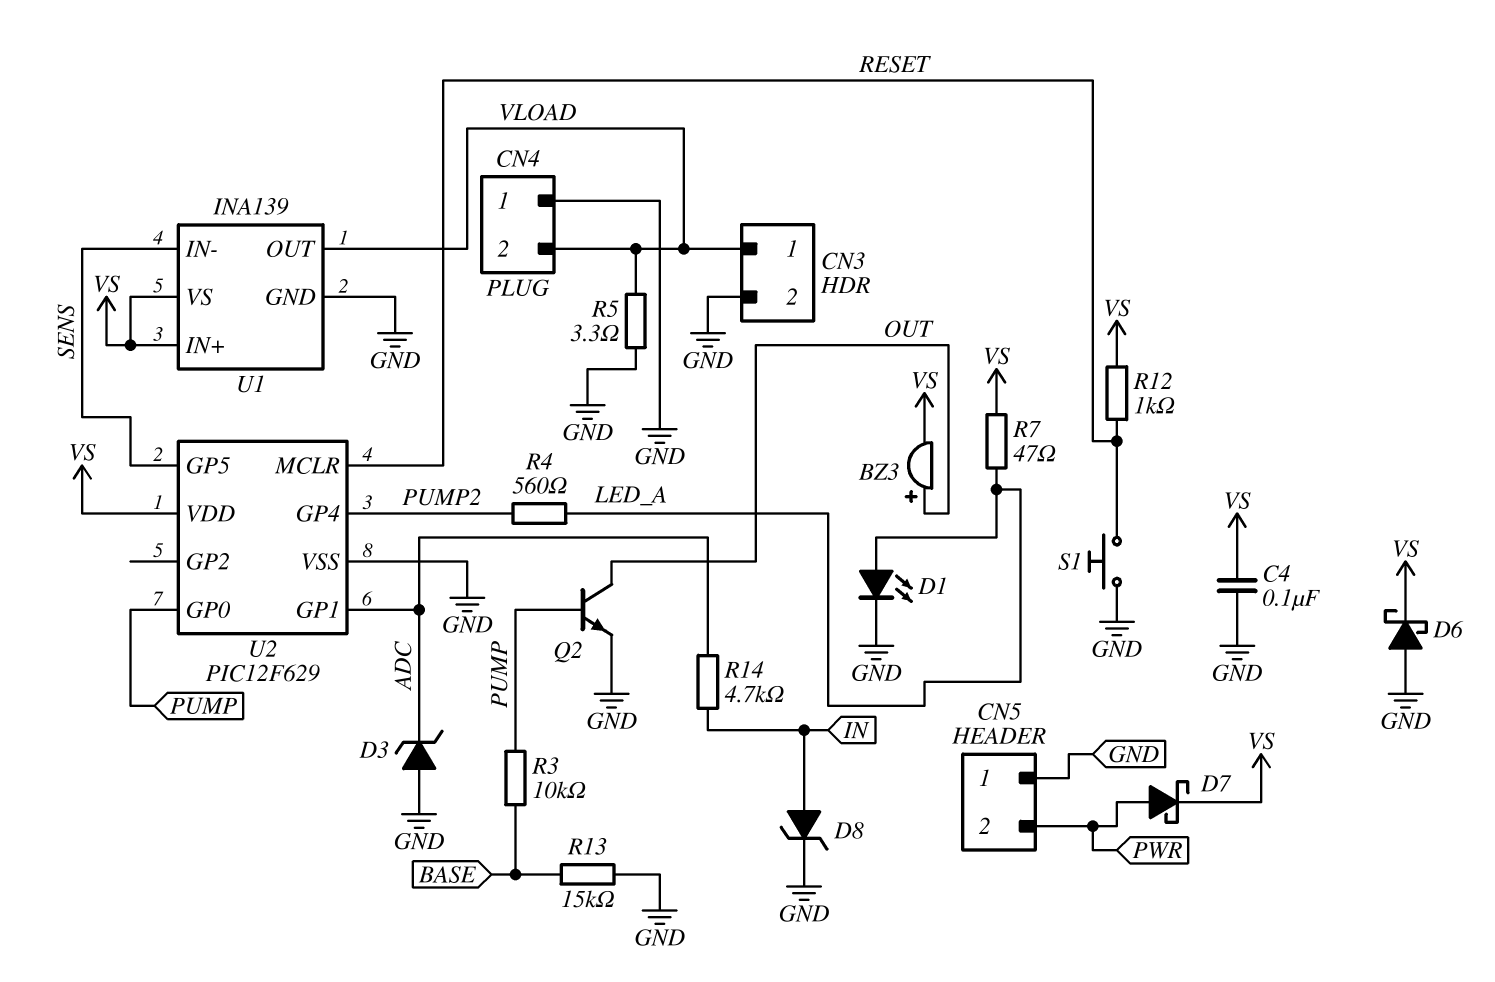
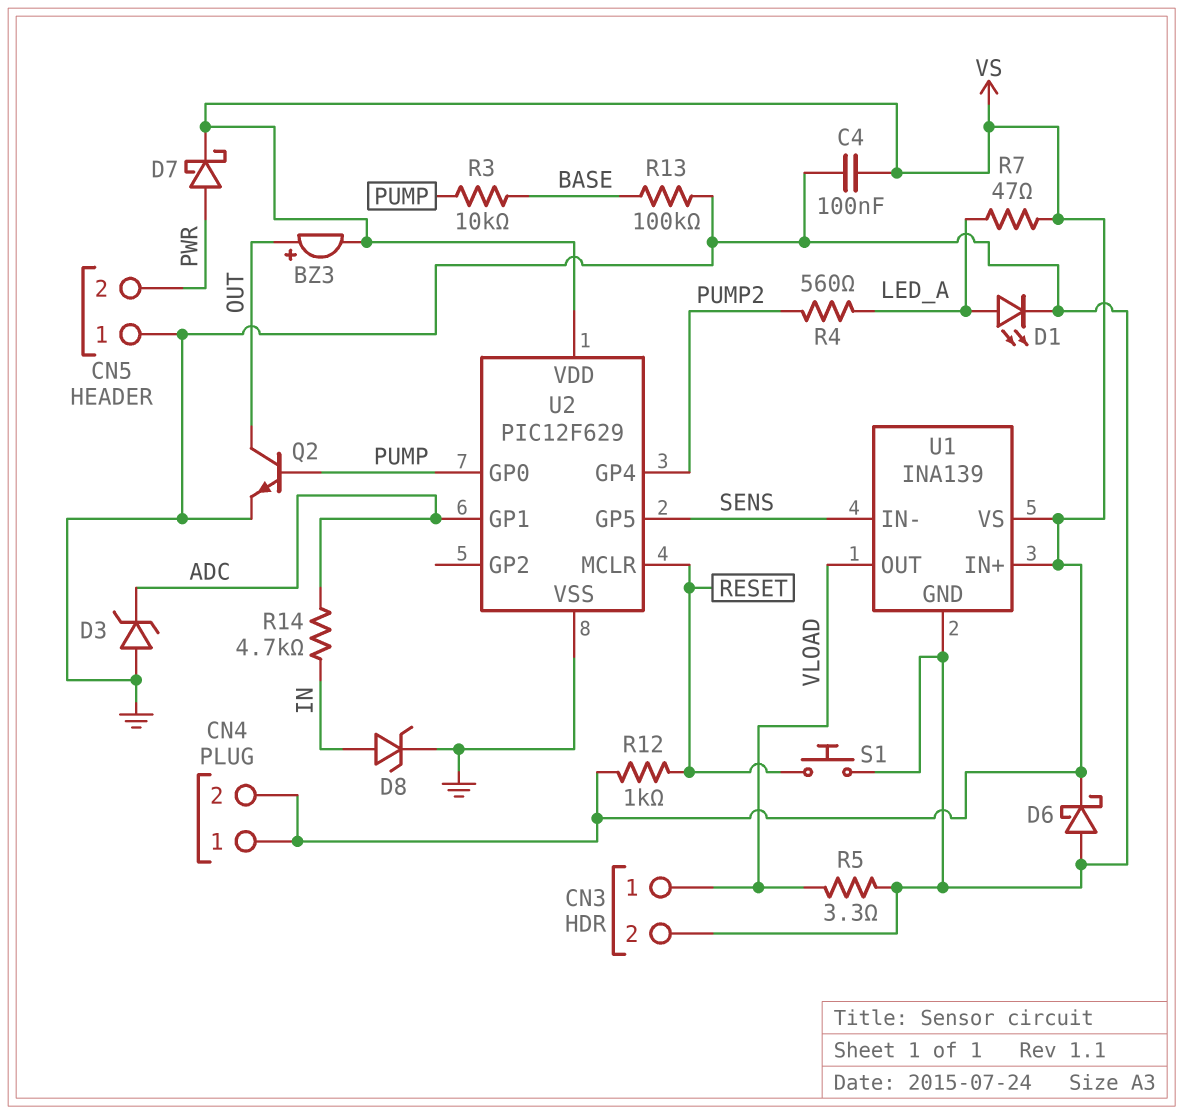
CN4 pin 1: GND -> VS
CN4 pin 2: VLOAD -> VS
R13: 15k (BASE, GND) -> 100k (BASE, GND)

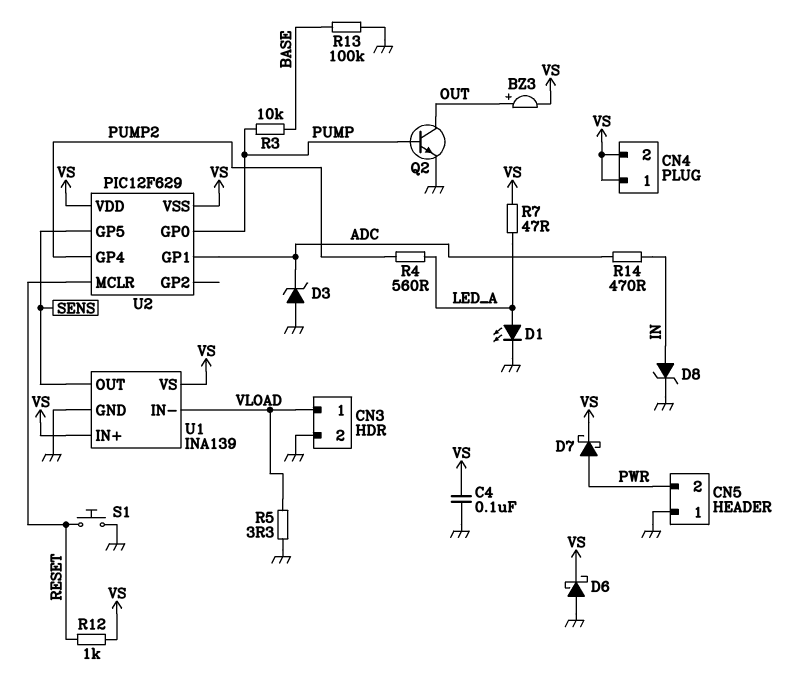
R14: 4.7k (ADC, IN) -> 470 (ADC, IN)
U1 pin IN-: SENS -> VLOAD
U1 pin OUT: VLOAD -> SENS
U2 pin VSS: GND -> VS

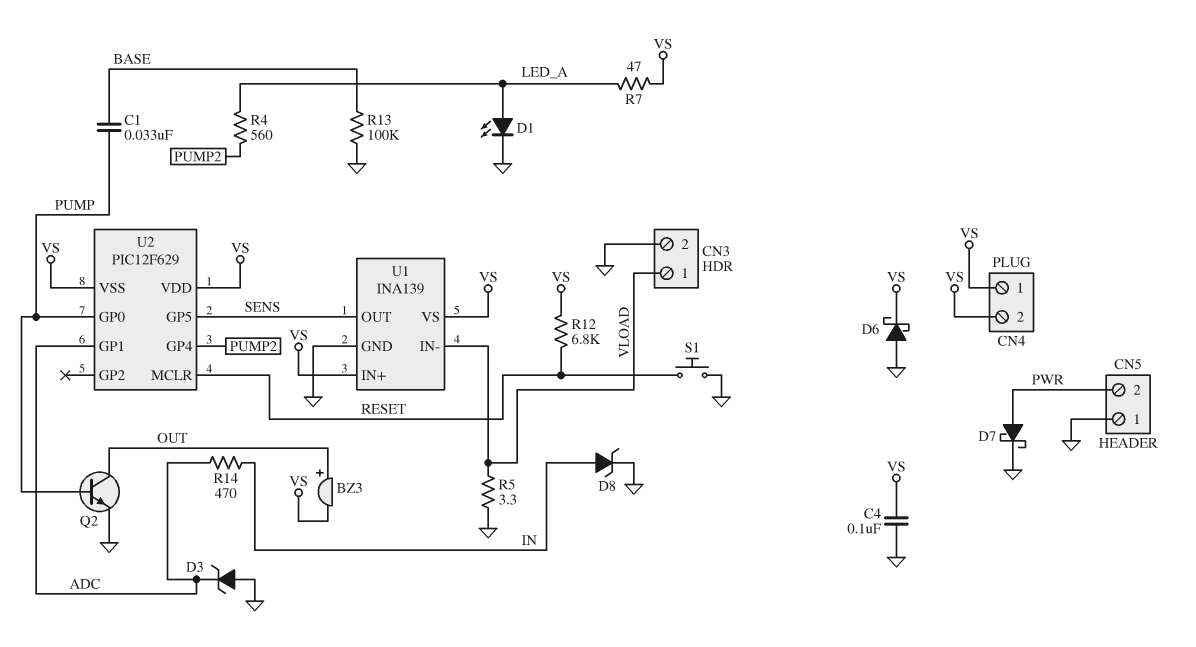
C1: none -> 33nF (BASE, PUMP)
D7: schottky (A PWR, K VS) -> schottky (A PWR, K GND)
R3: 10k (BASE, PUMP) -> none
R12: 1k (RESET, VS) -> 6.8k (RESET, VS)

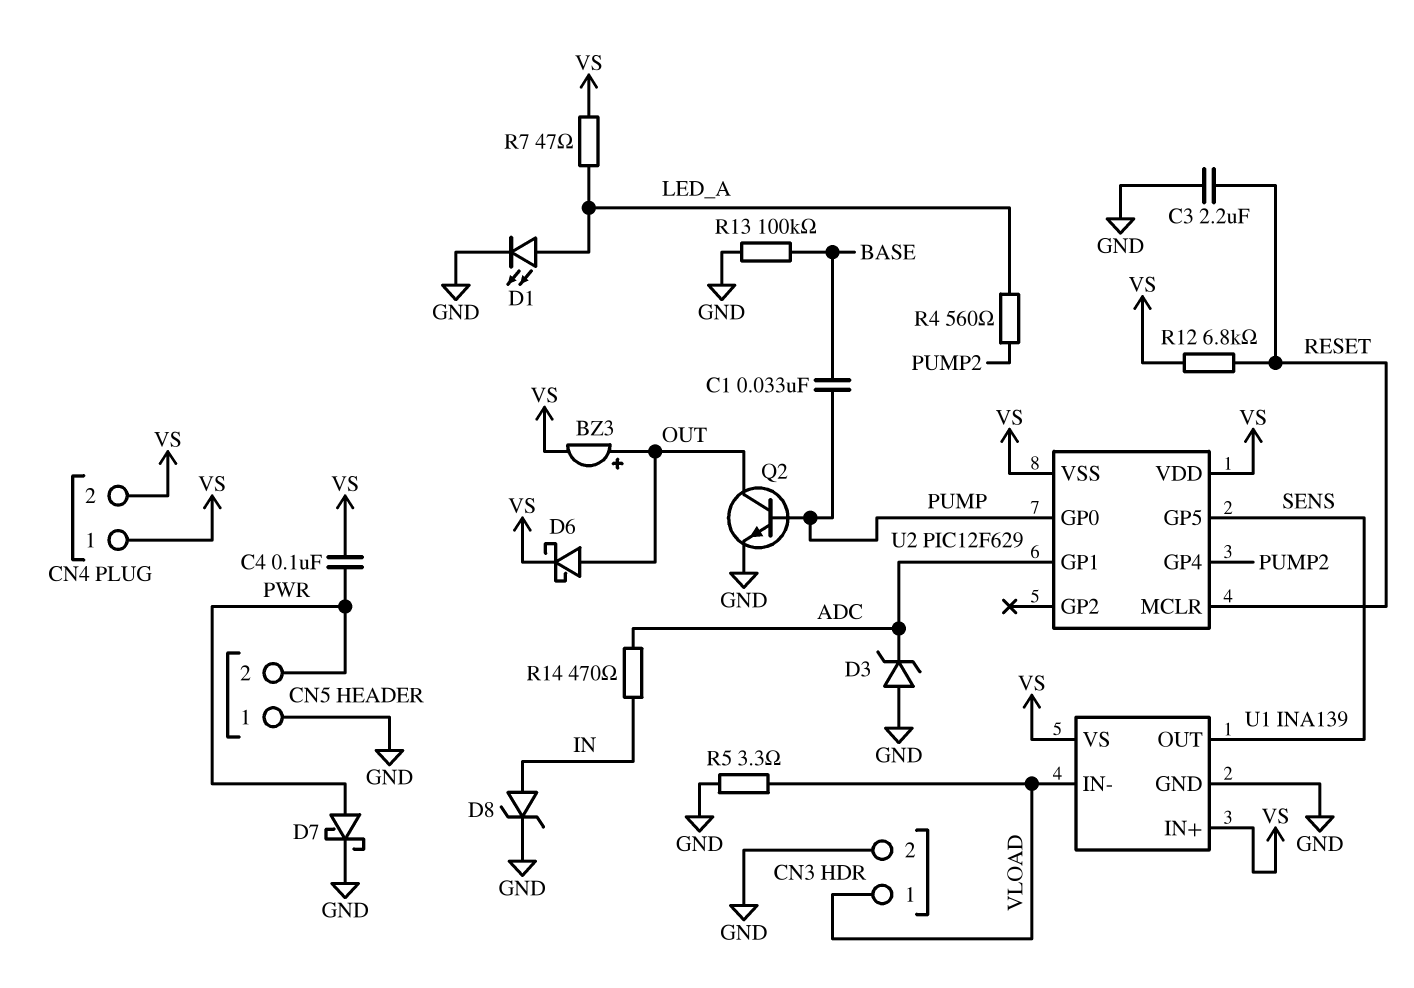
C3: none -> 2.2uF (GND, RESET)
C4: 100nF (GND, VS) -> 100nF (PWR, VS)
D6: schottky (A GND, K VS) -> schottky (A OUT, K VS)
S1: button (GND, RESET) -> none

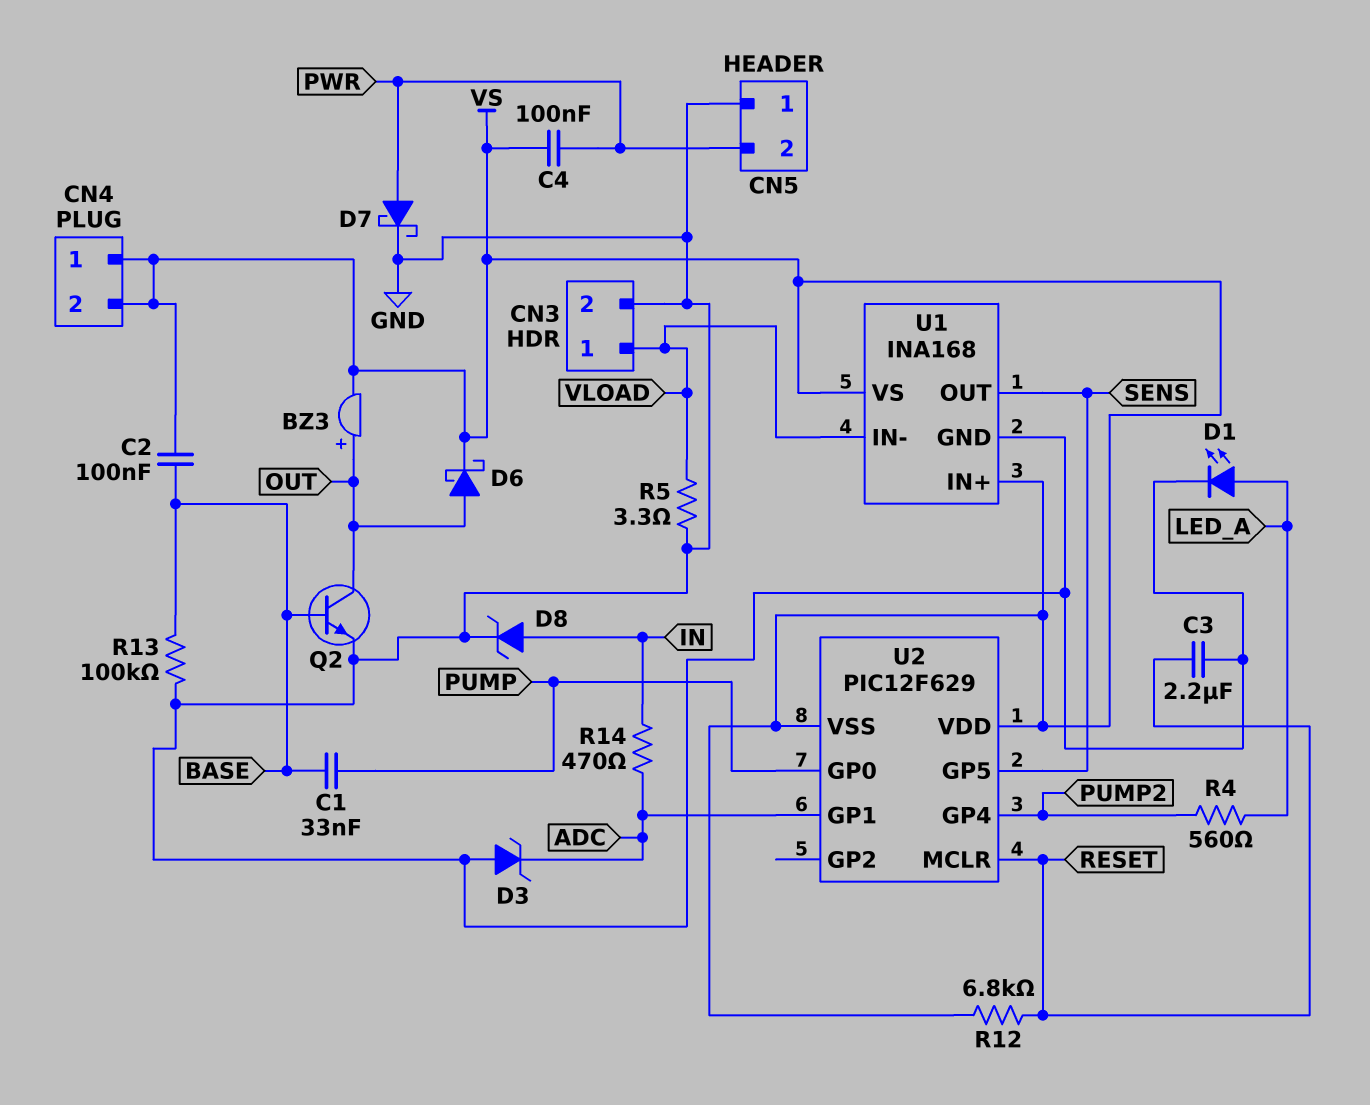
C2: none -> 100nF (BASE, VS)
Q2: NPN (B PUMP, C OUT, E GND) -> NPN (B BASE, C OUT, E GND)
R7: 47 (LED_A, VS) -> none
U1: INA139 -> INA168

